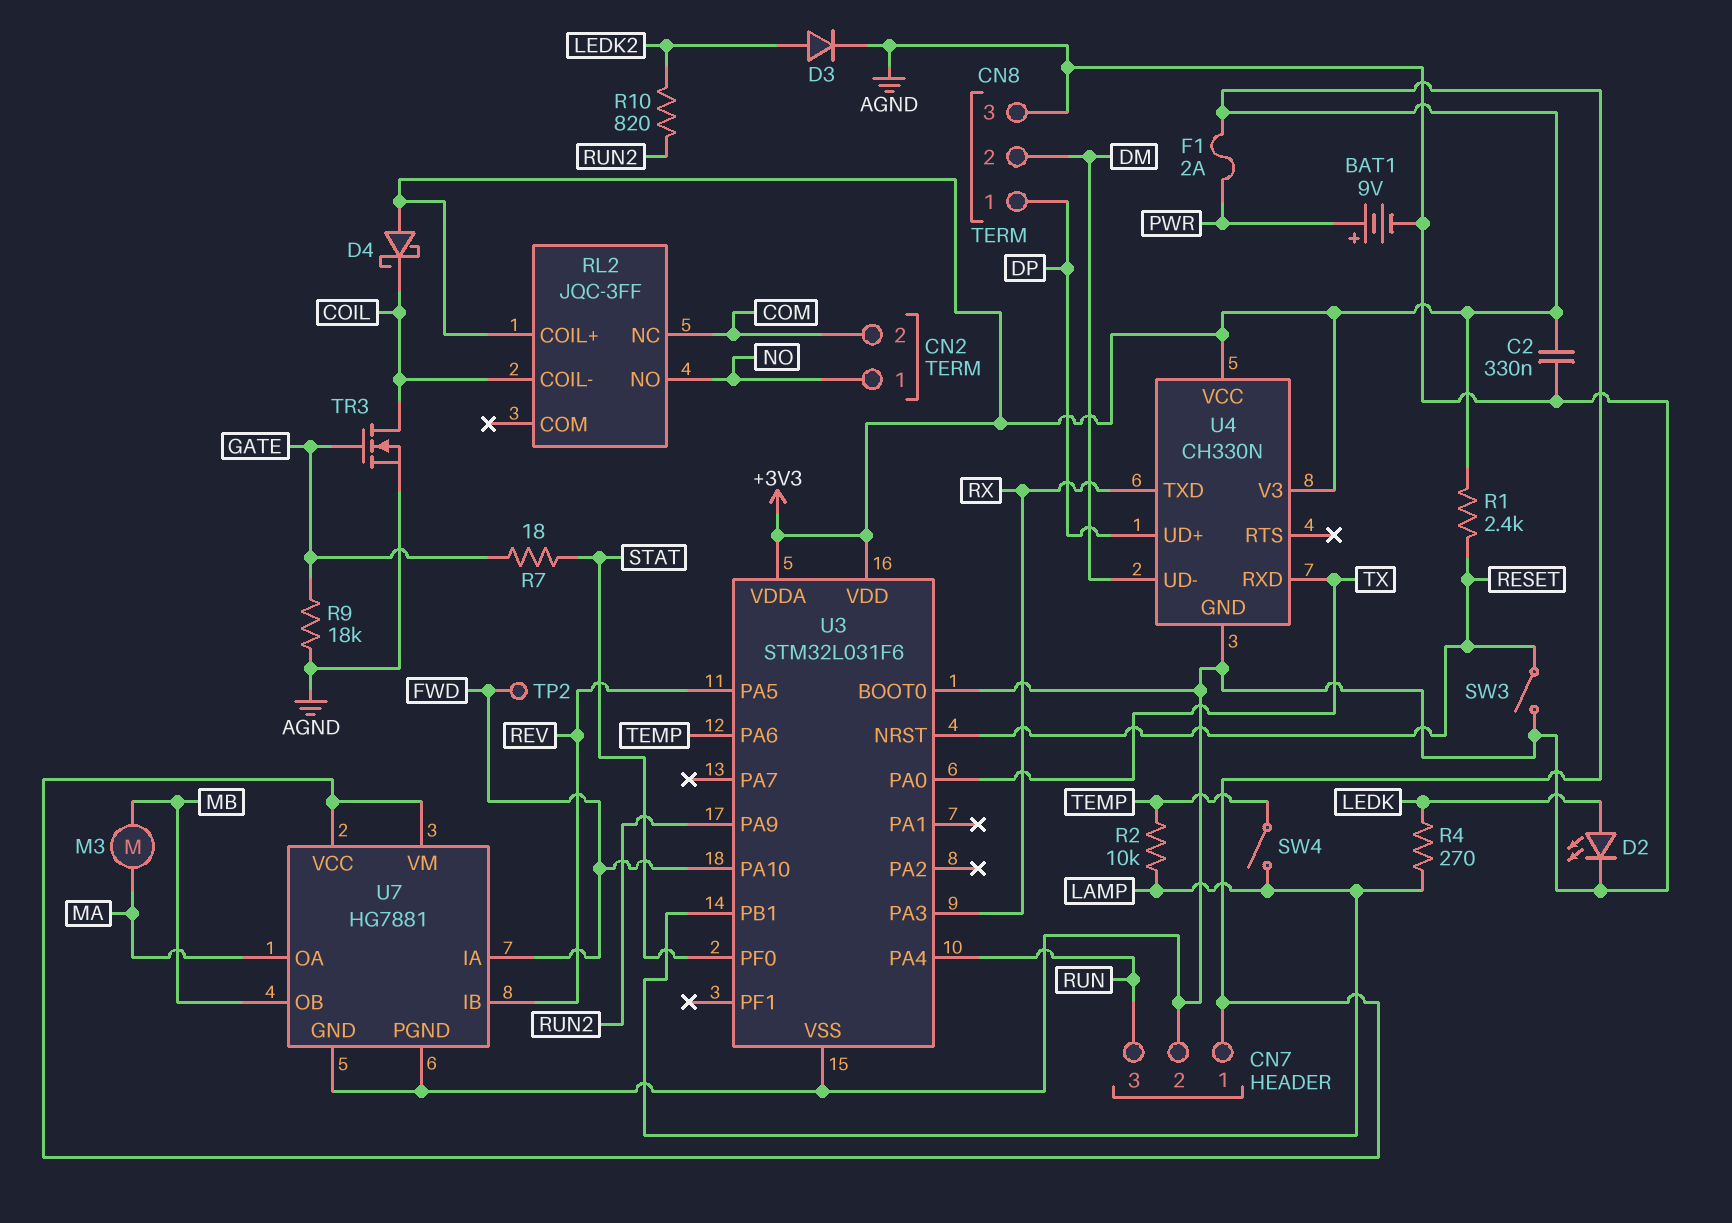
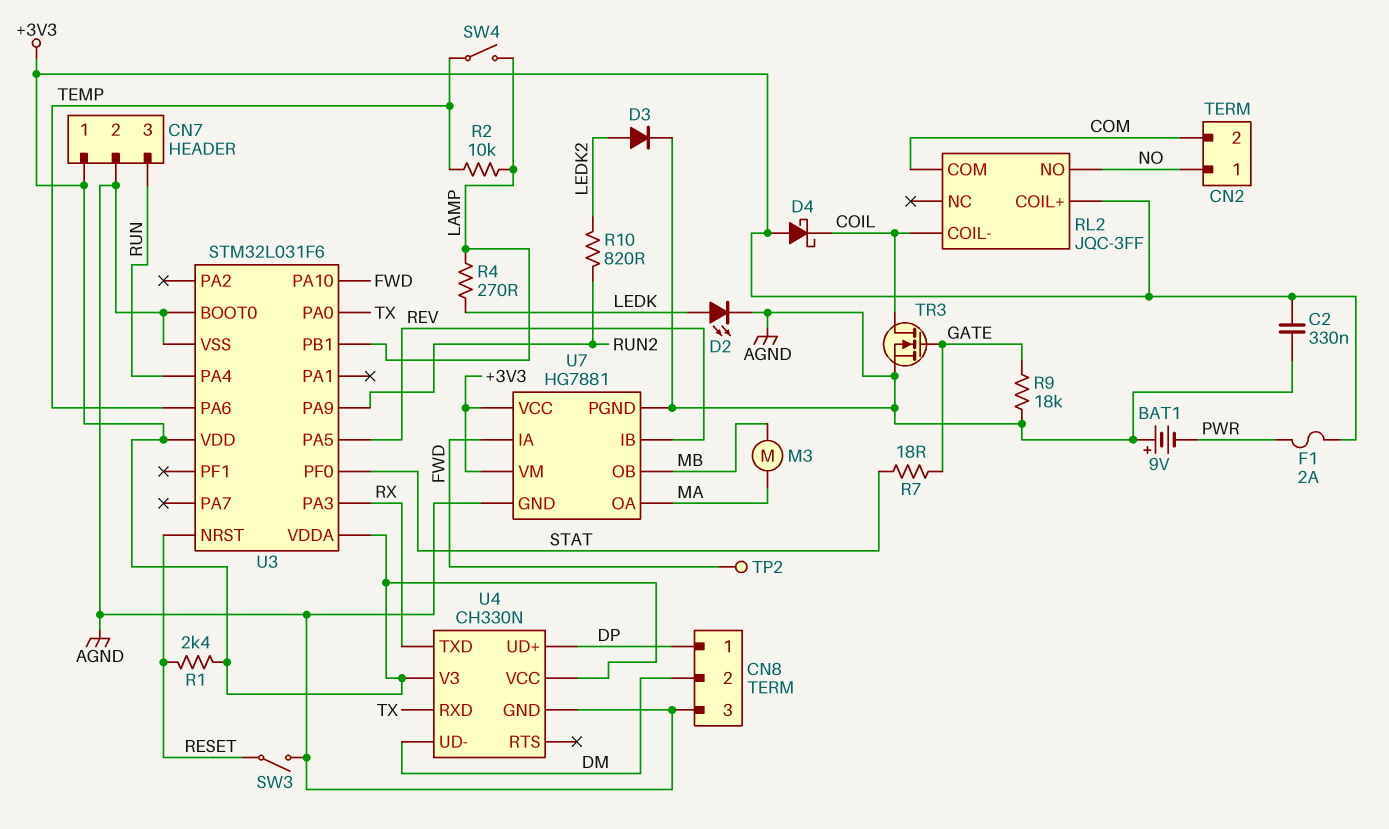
BAT1: 9V (plus PWR, minus AGND) -> 9V (plus AGND, minus PWR)
RL2 pin COM: none -> COM
RL2 pin NC: COM -> none

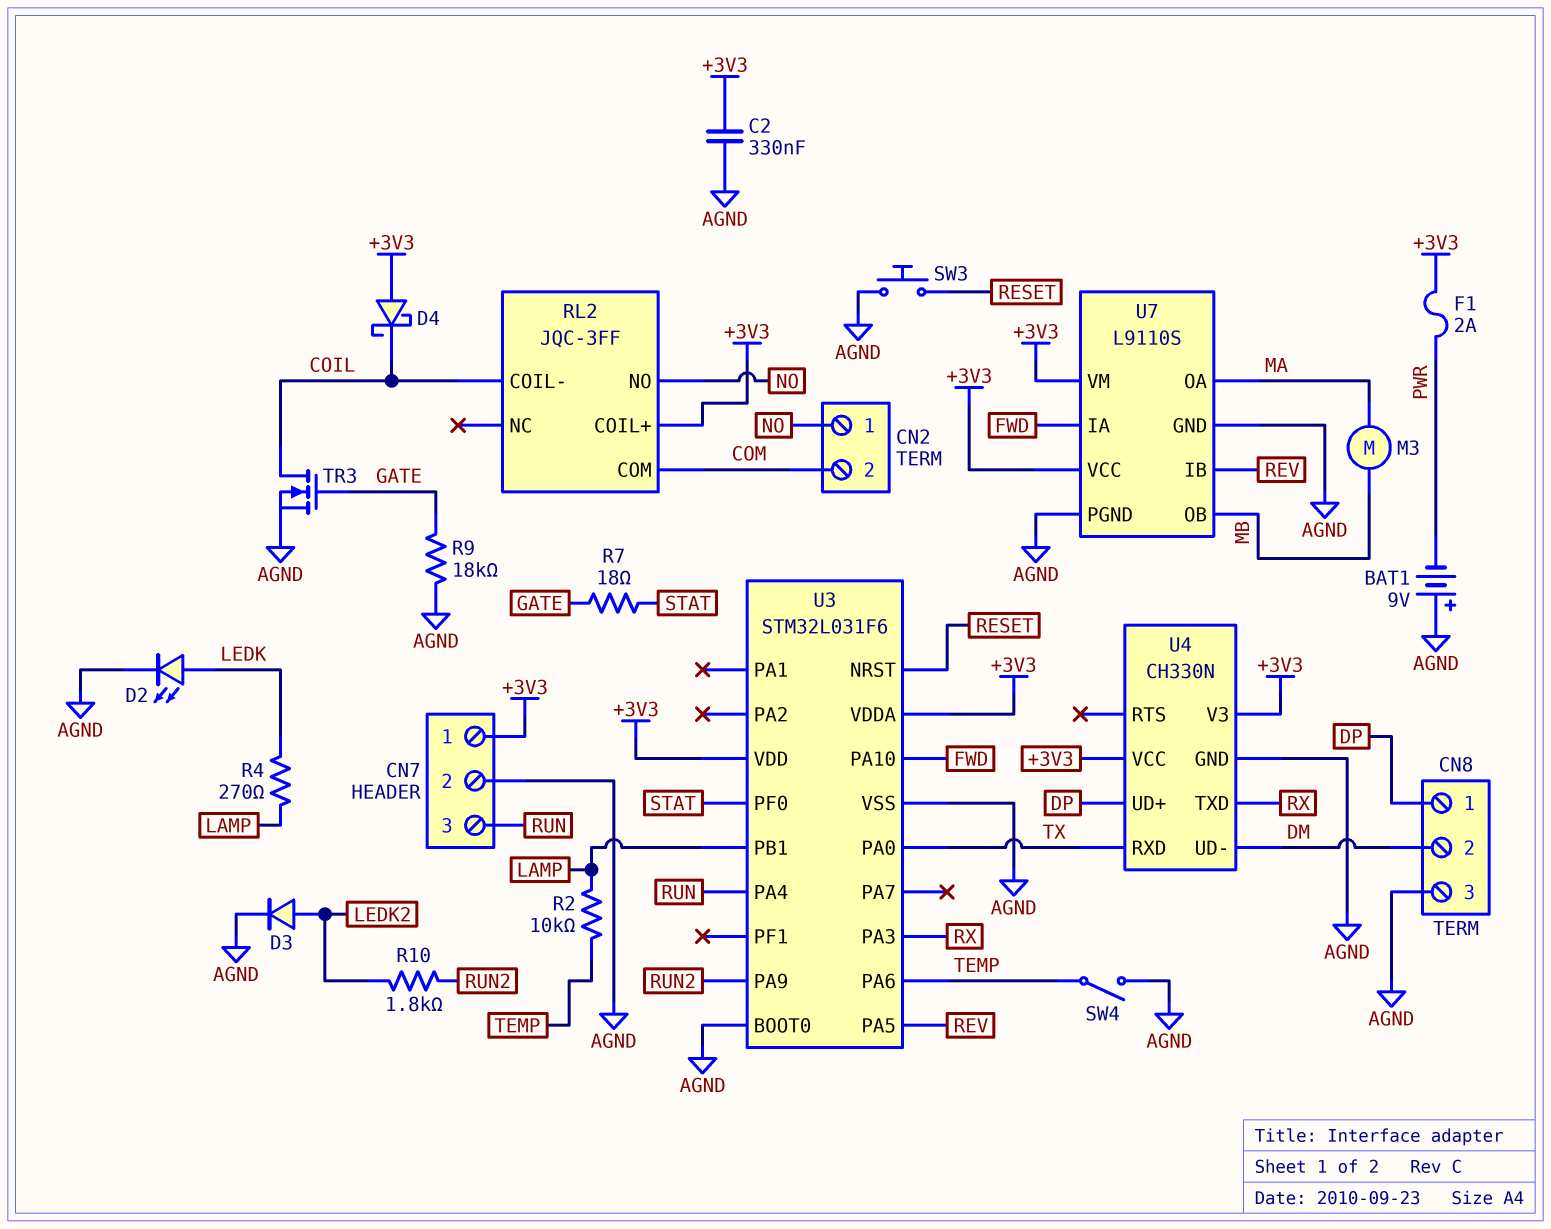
R1: 2.4k (+3V3, RESET) -> none
R10: 820 (LEDK2, RUN2) -> 1.8k (LEDK2, RUN2)
SW3: switch (AGND, RESET) -> button (AGND, RESET)
SW4: switch (LAMP, TEMP) -> switch (AGND, TEMP)
TP2: test point (FWD) -> none
U7: HG7881 -> L9110S

